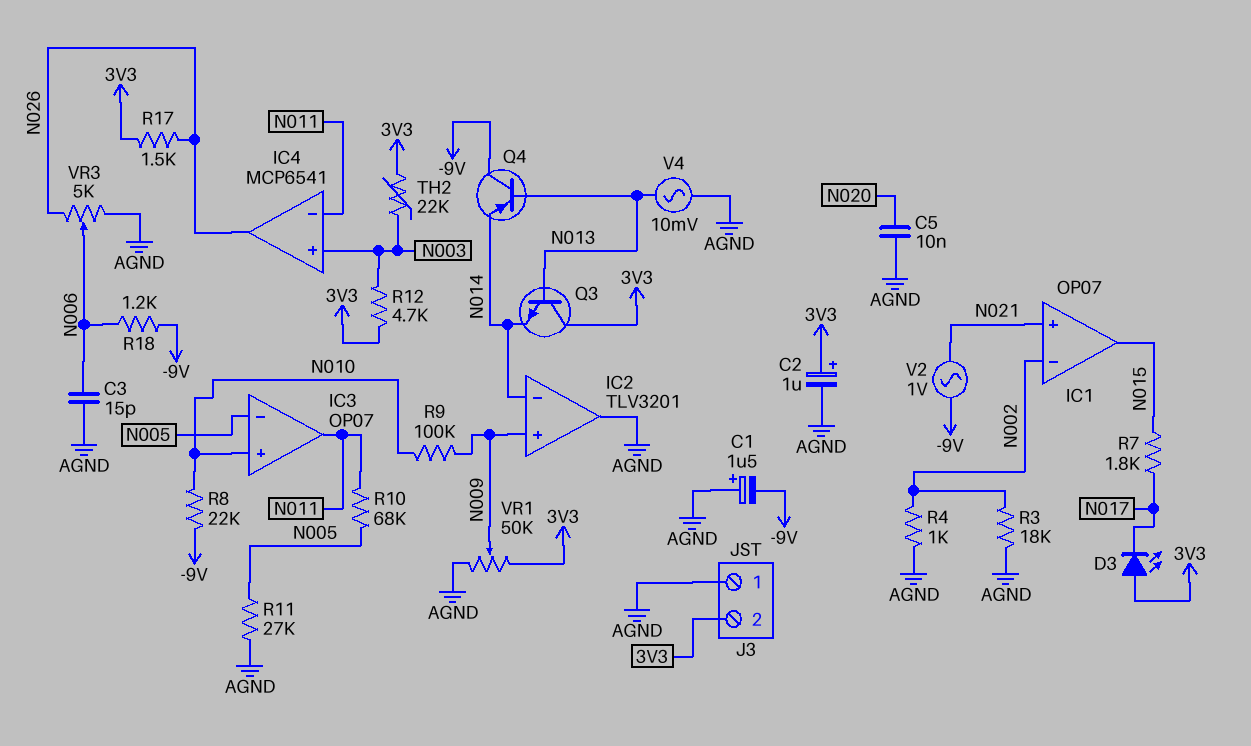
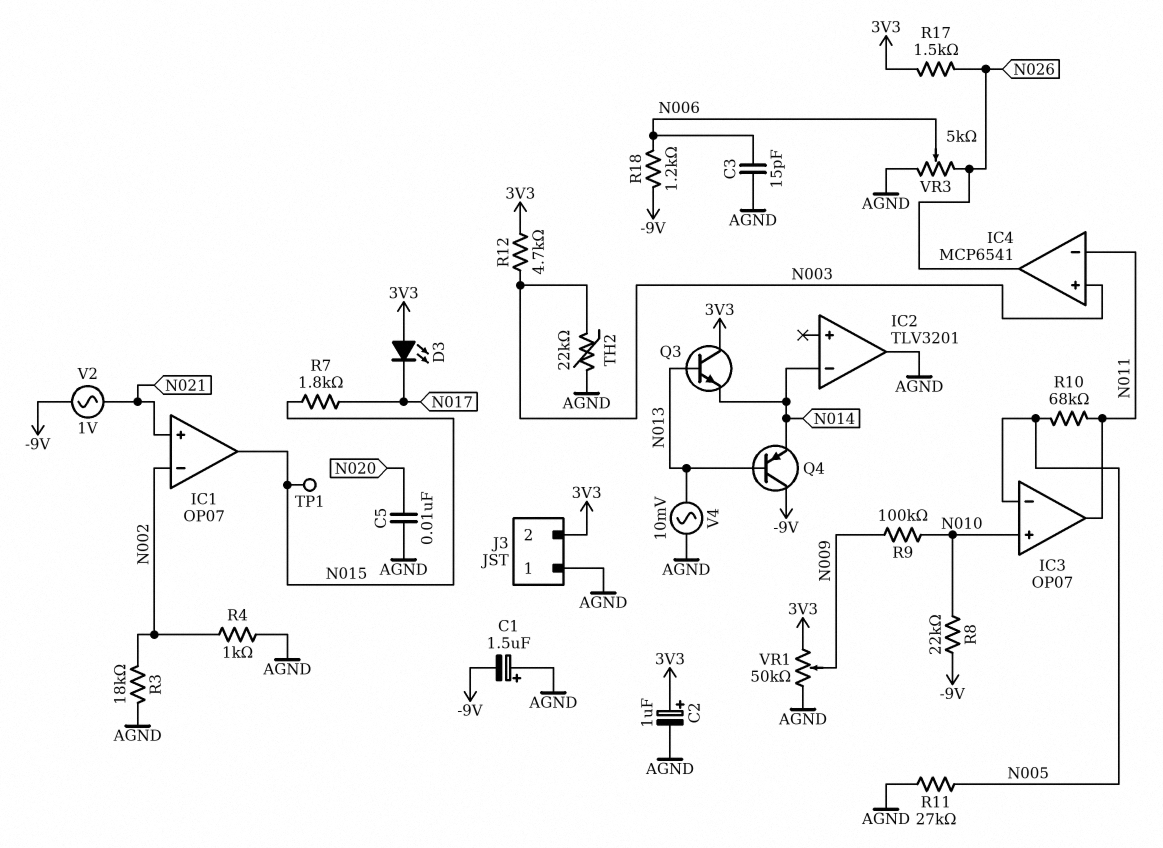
IC2 pin in+: N009 -> none
TH2: 22k (3V3, N003) -> 22k (AGND, N003)
TP1: none -> test point (N015)

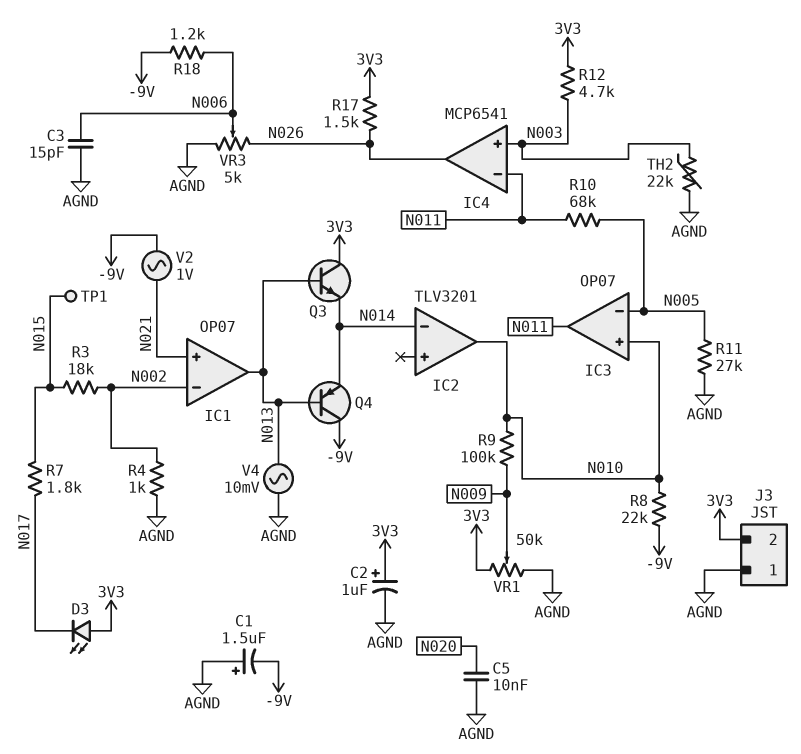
IC1 pin out: N015 -> N013
IC2 pin out: AGND -> N010
R3: 18k (AGND, N002) -> 18k (N002, N015)

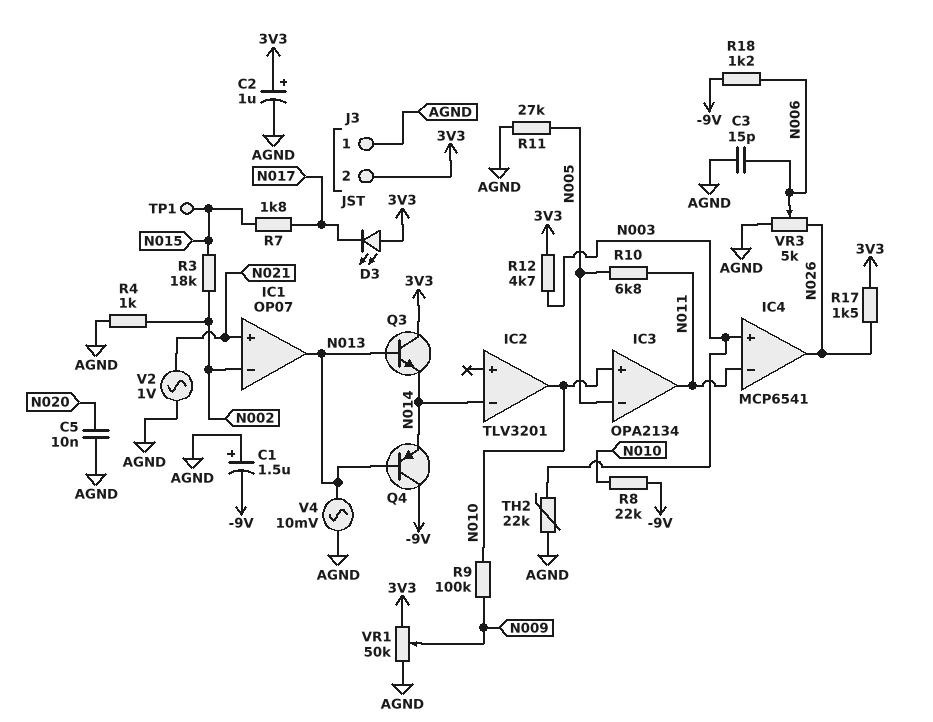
IC3: OP07 -> OPA2134
R10: 68k (N005, N011) -> 6.8k (N005, N011)
V2: AC 1V (-9V, N021) -> AC 1V (AGND, N021)

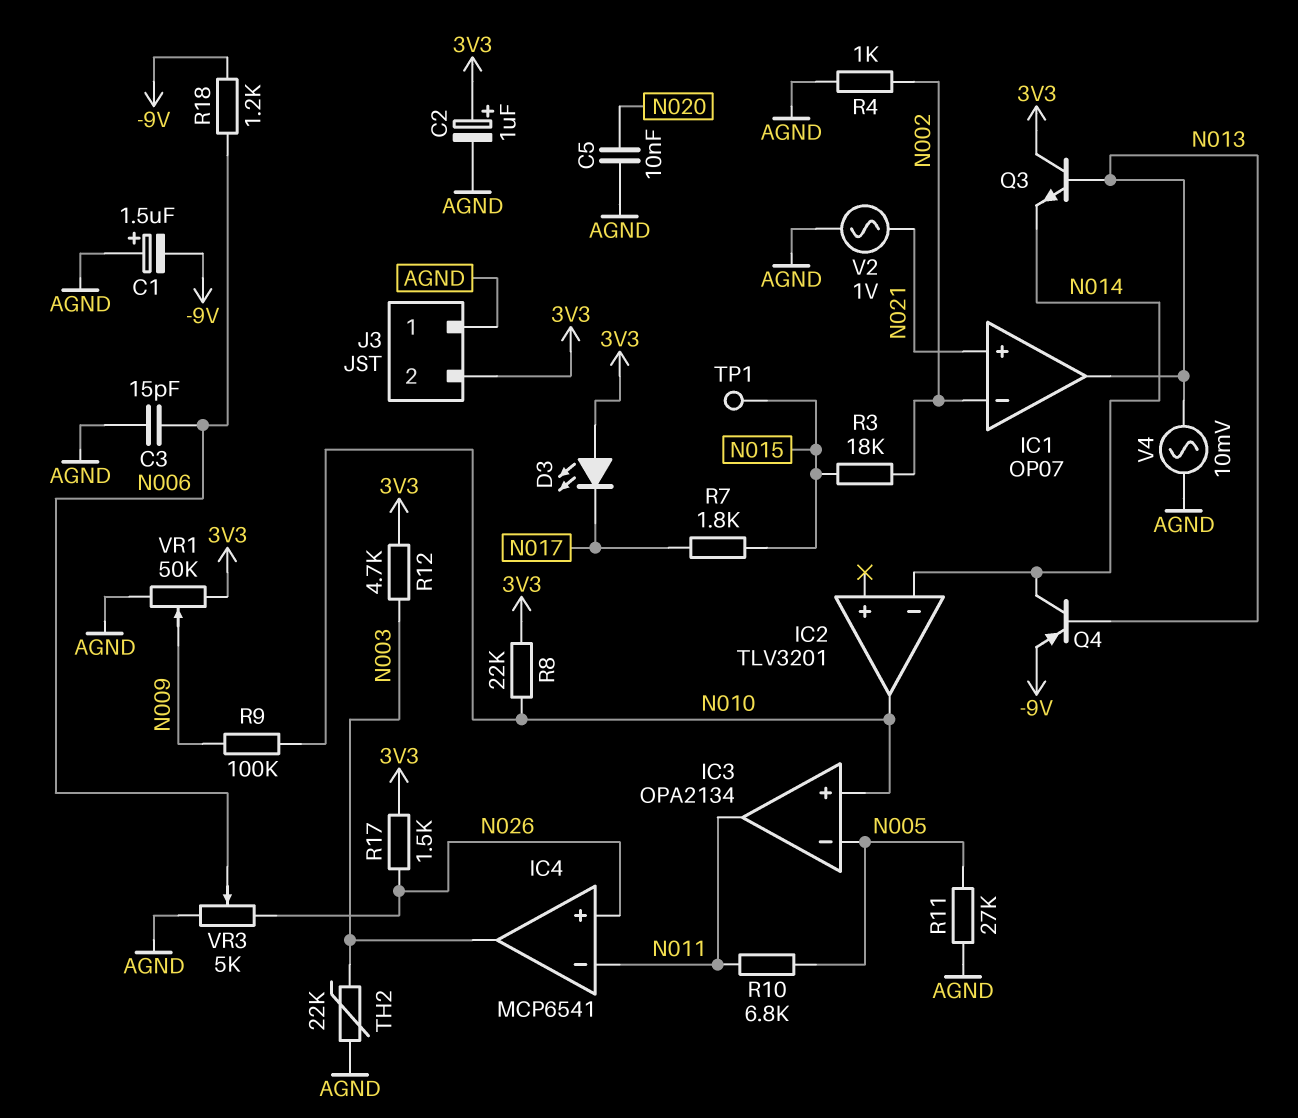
IC4 pin in+: N003 -> N026
IC4 pin out: N026 -> N003
Q4: PNP (B N013, C -9V, E N014) -> PNP (B N013, C N014, E -9V)
R8: 22k (-9V, N010) -> 22k (3V3, N010)

